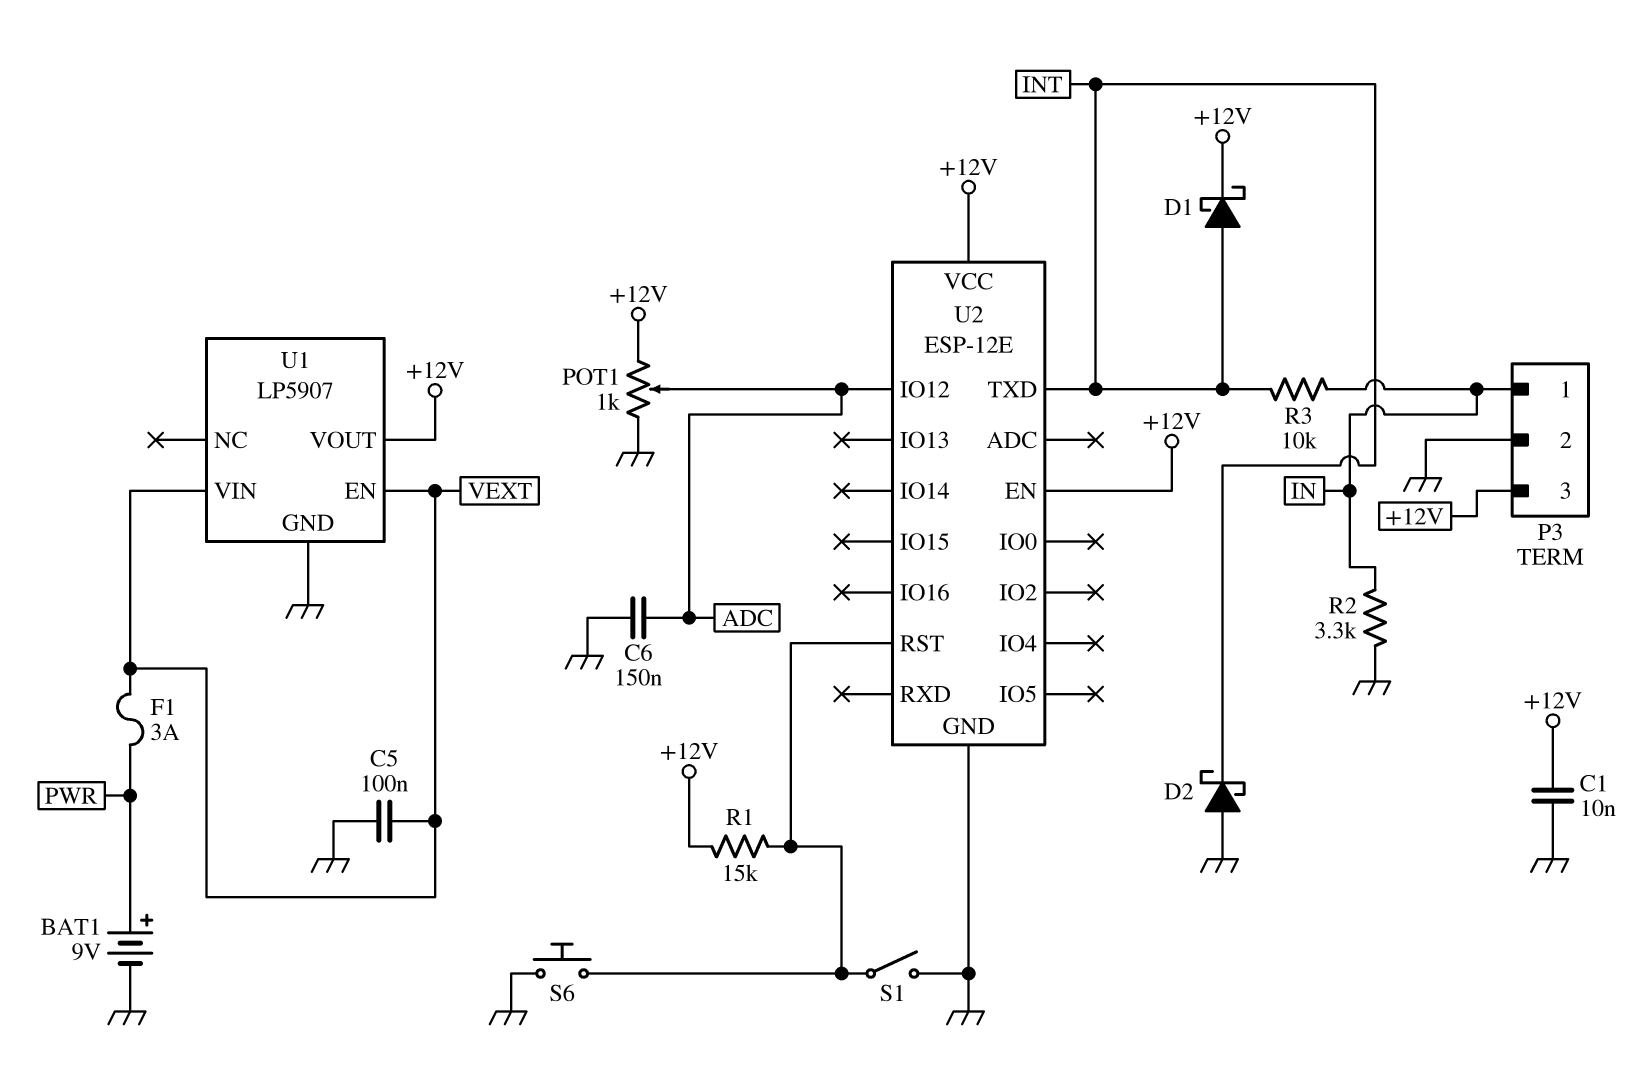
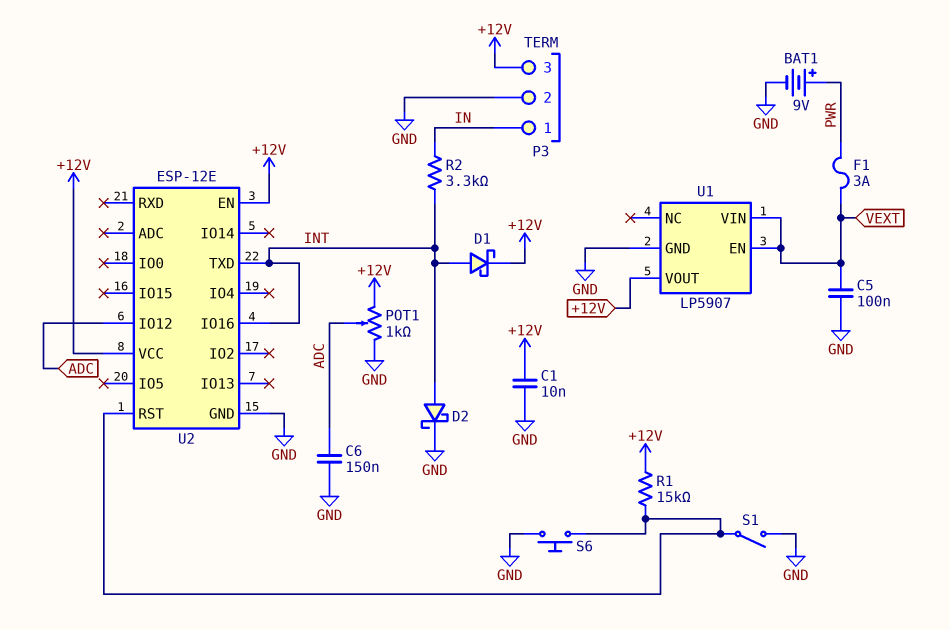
D2: schottky (A GND, K INT) -> schottky (A INT, K GND)
R2: 3.3k (GND, IN) -> 3.3k (IN, INT)
R3: 10k (IN, INT) -> none
U2 pin IO16: none -> INT

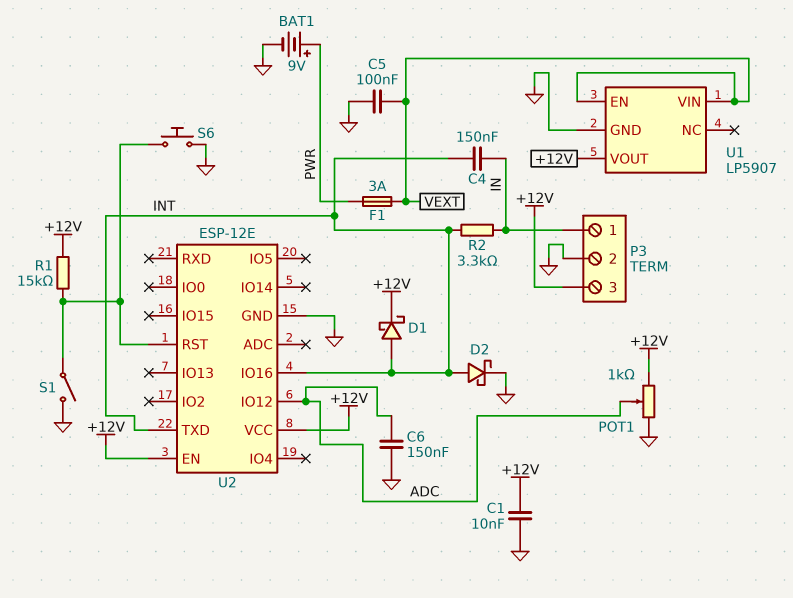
C4: none -> 150nF (IN, INT)

